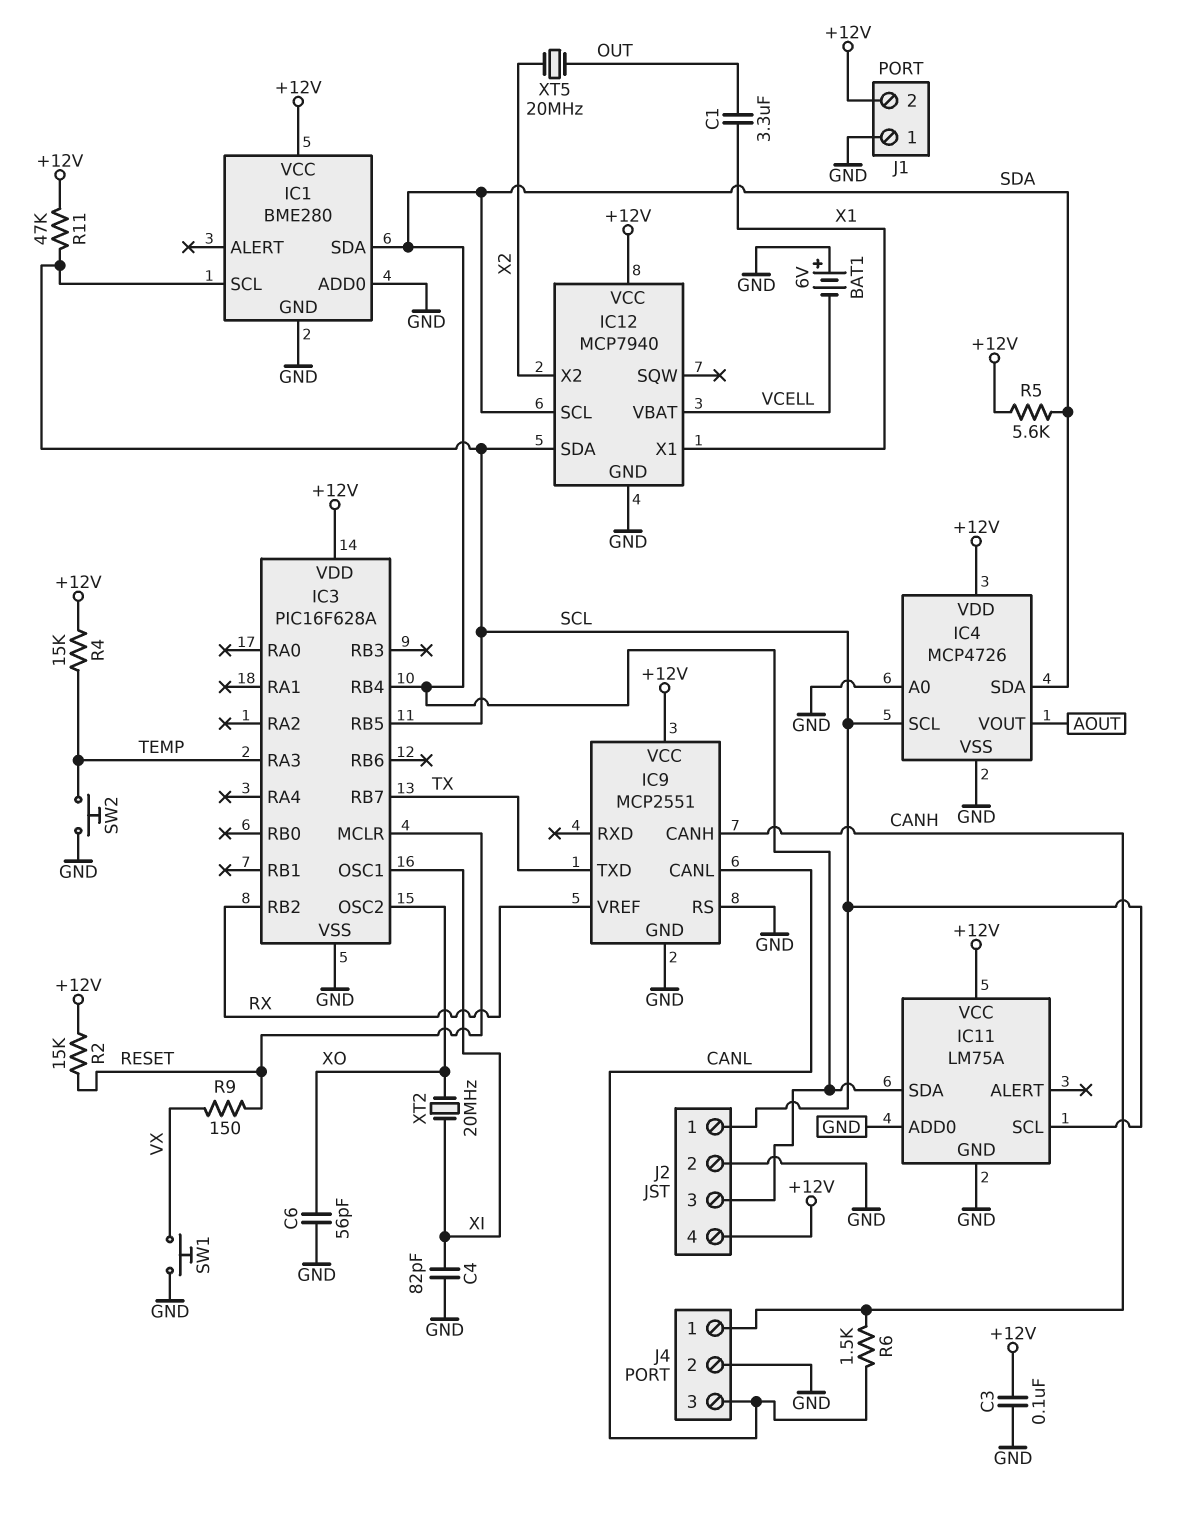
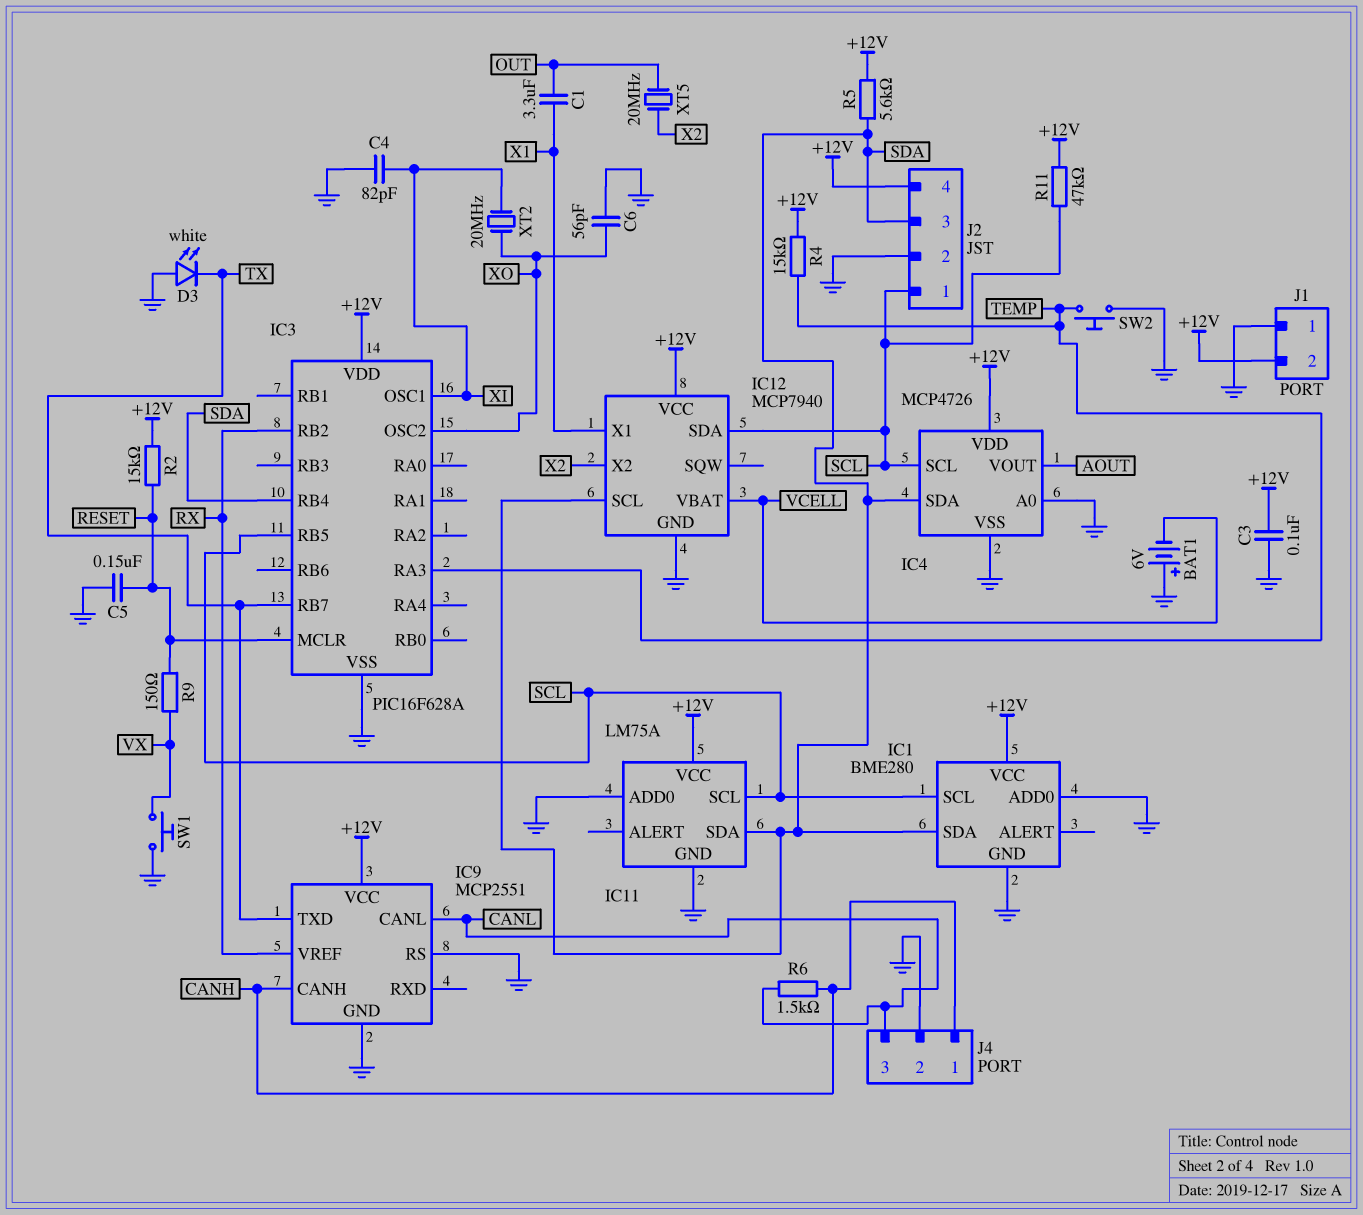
C5: none -> 150nF (GND, RESET)
D3: none -> LED white (A GND, K TX)

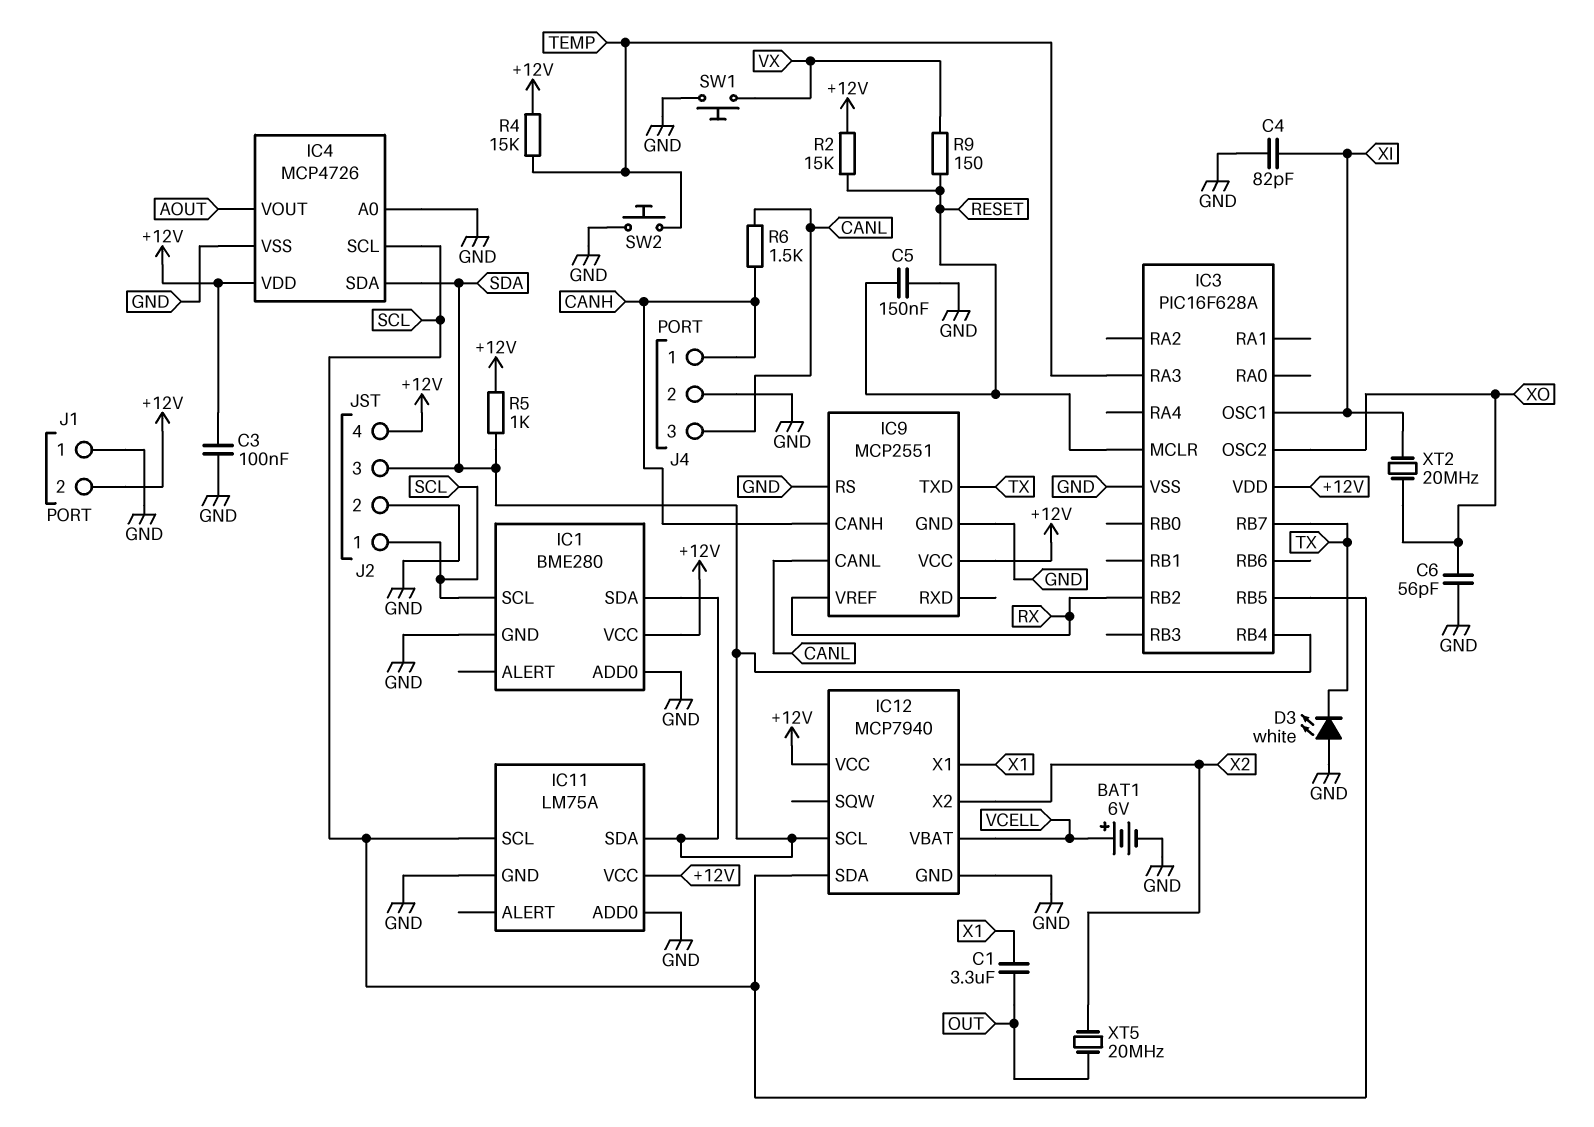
BAT1: 6V (plus GND, minus VCELL) -> 6V (plus VCELL, minus GND)
R5: 5.6k (+12V, SDA) -> 1k (+12V, SDA)
R11: 47k (+12V, SCL) -> none

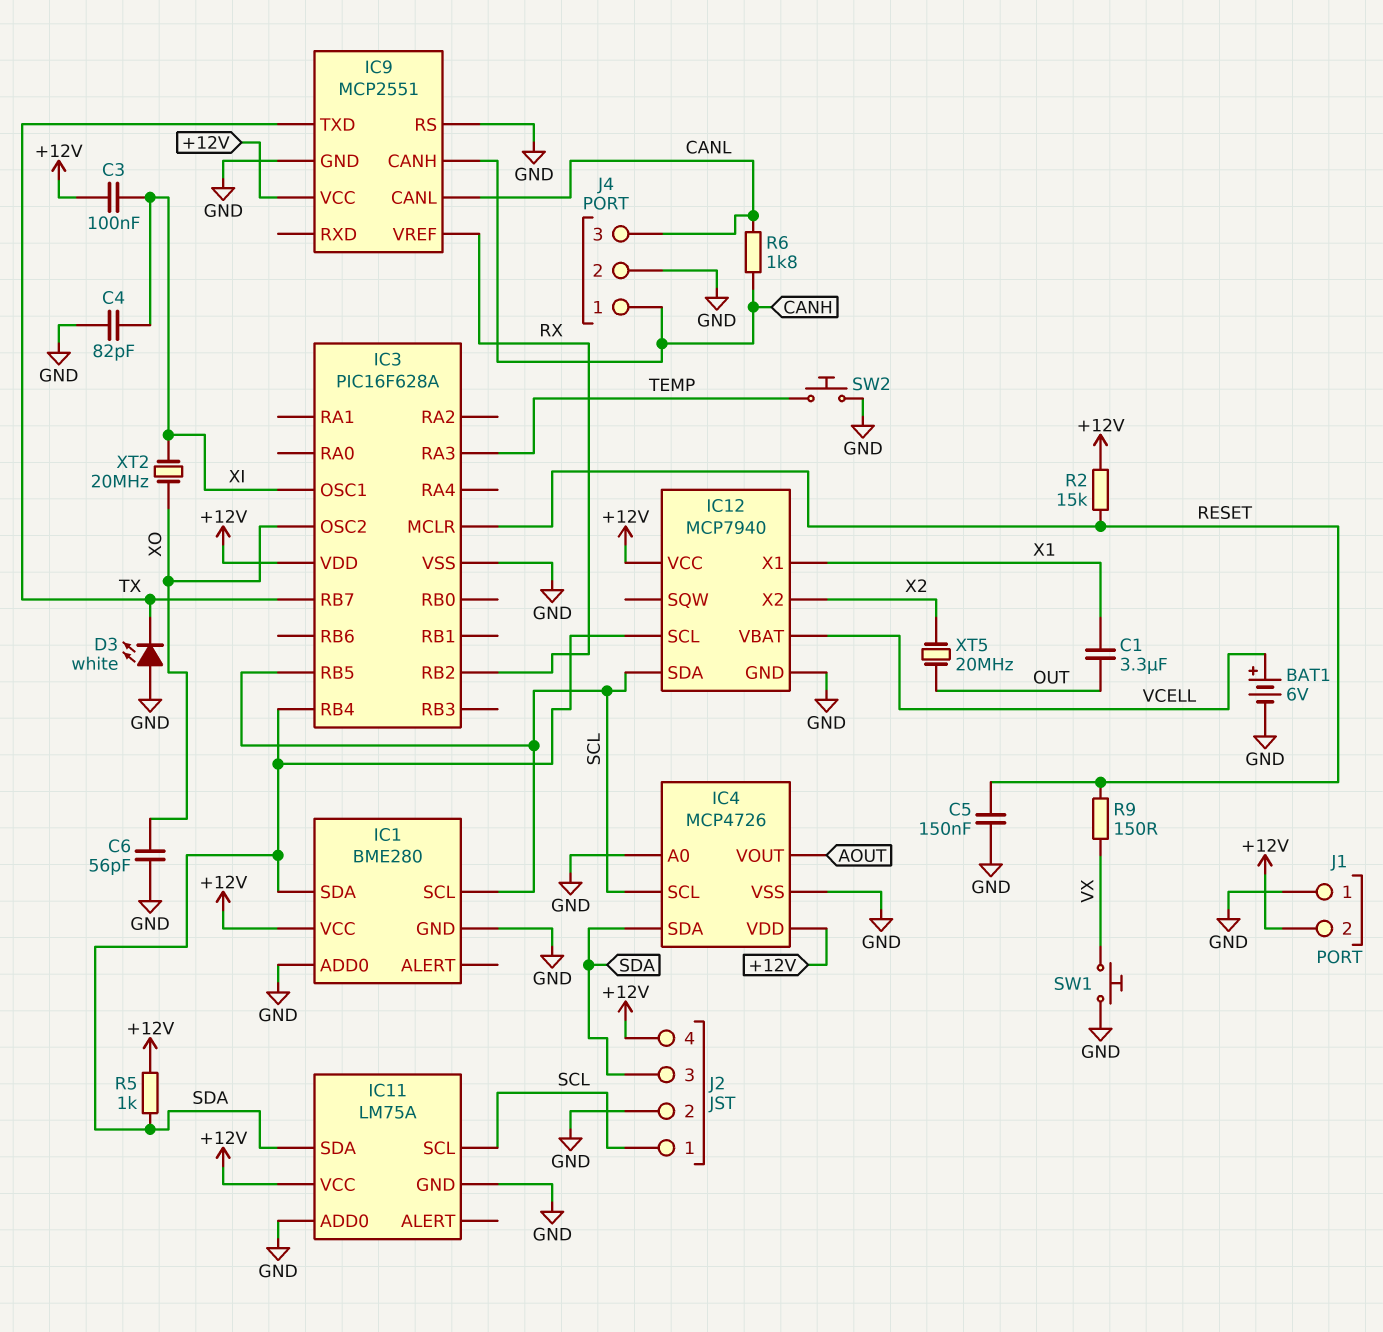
C3: 100nF (+12V, GND) -> 100nF (+12V, XI)
R4: 15k (+12V, TEMP) -> none
R6: 1.5k (CANH, CANL) -> 1.8k (CANH, CANL)

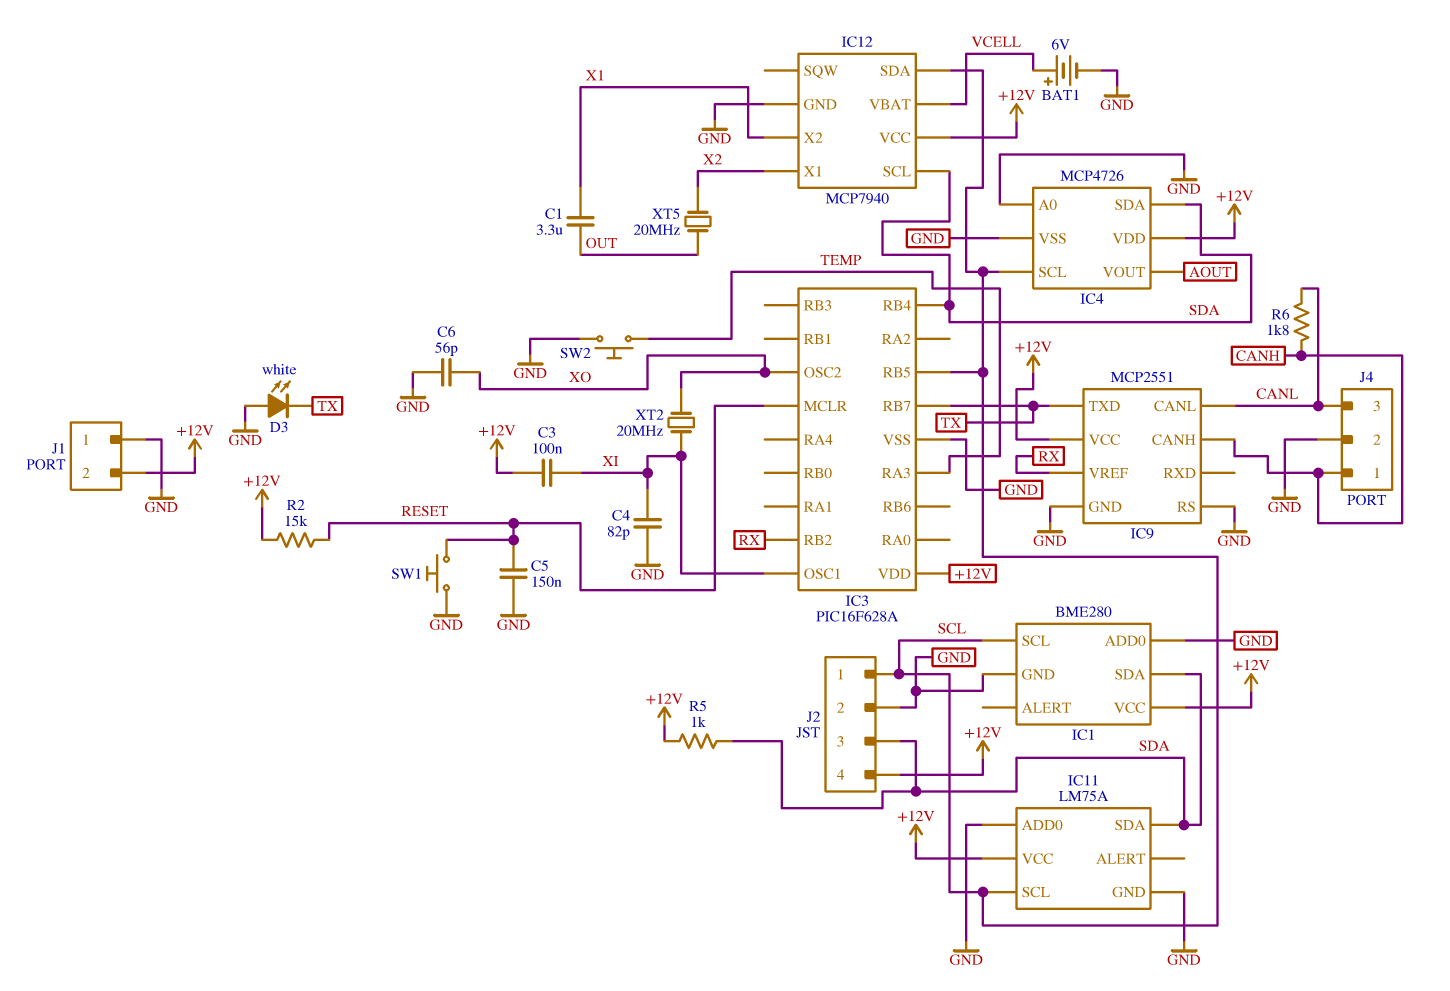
IC12 pin X1: X1 -> X2
IC12 pin X2: X2 -> X1
R9: 150 (RESET, VX) -> none
SW1: button (GND, VX) -> button (GND, RESET)

